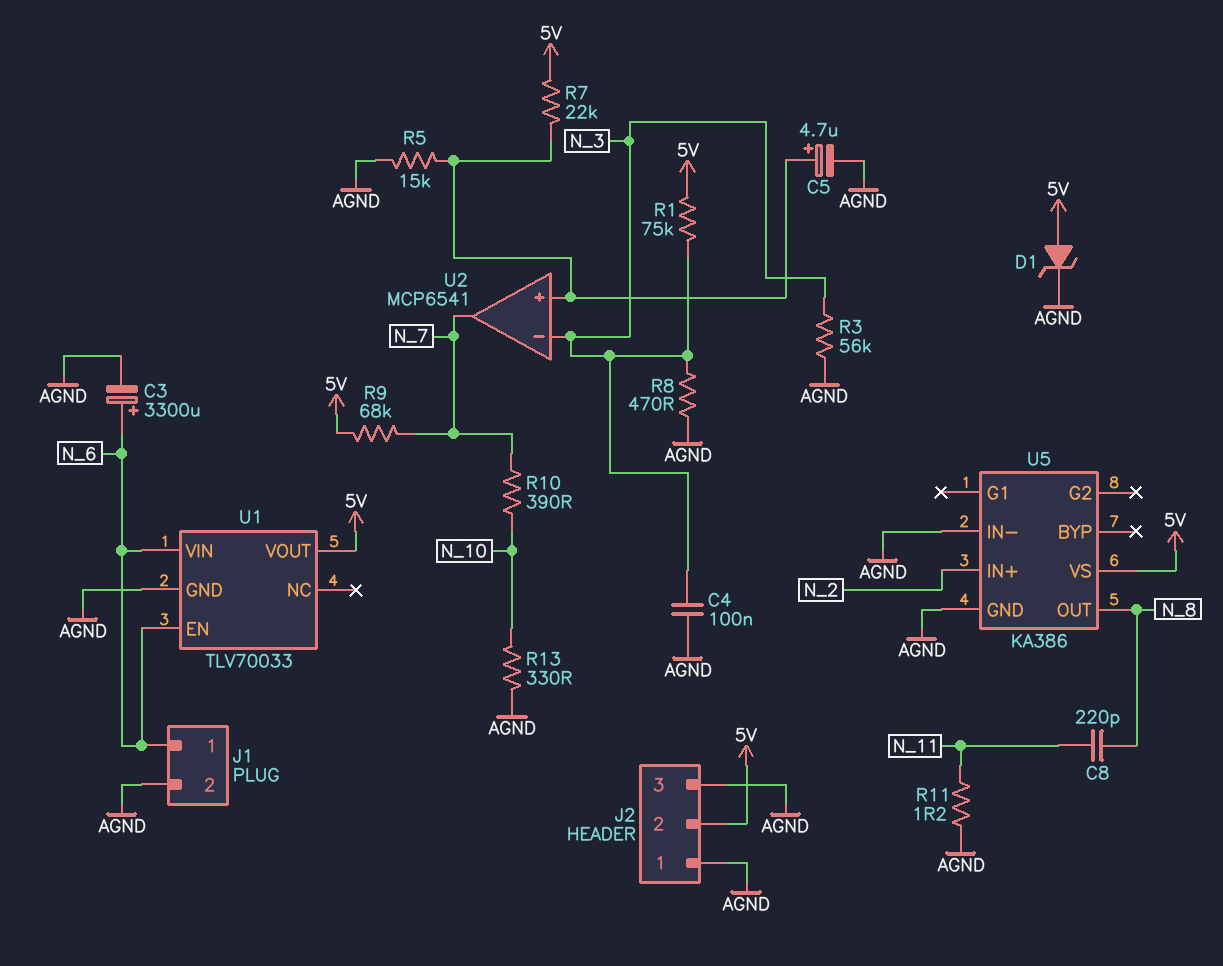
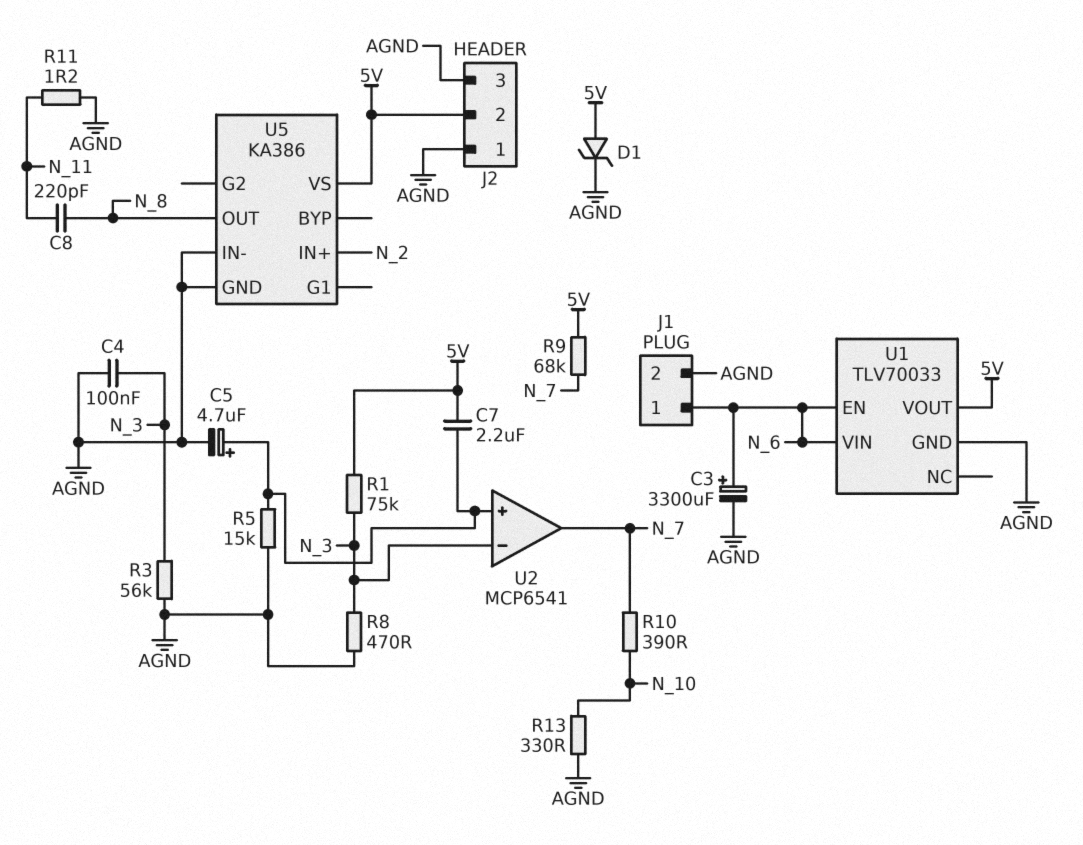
C7: none -> 2.2uF (5V, U2/in+)
R7: 22k (5V, U2/in+) -> none

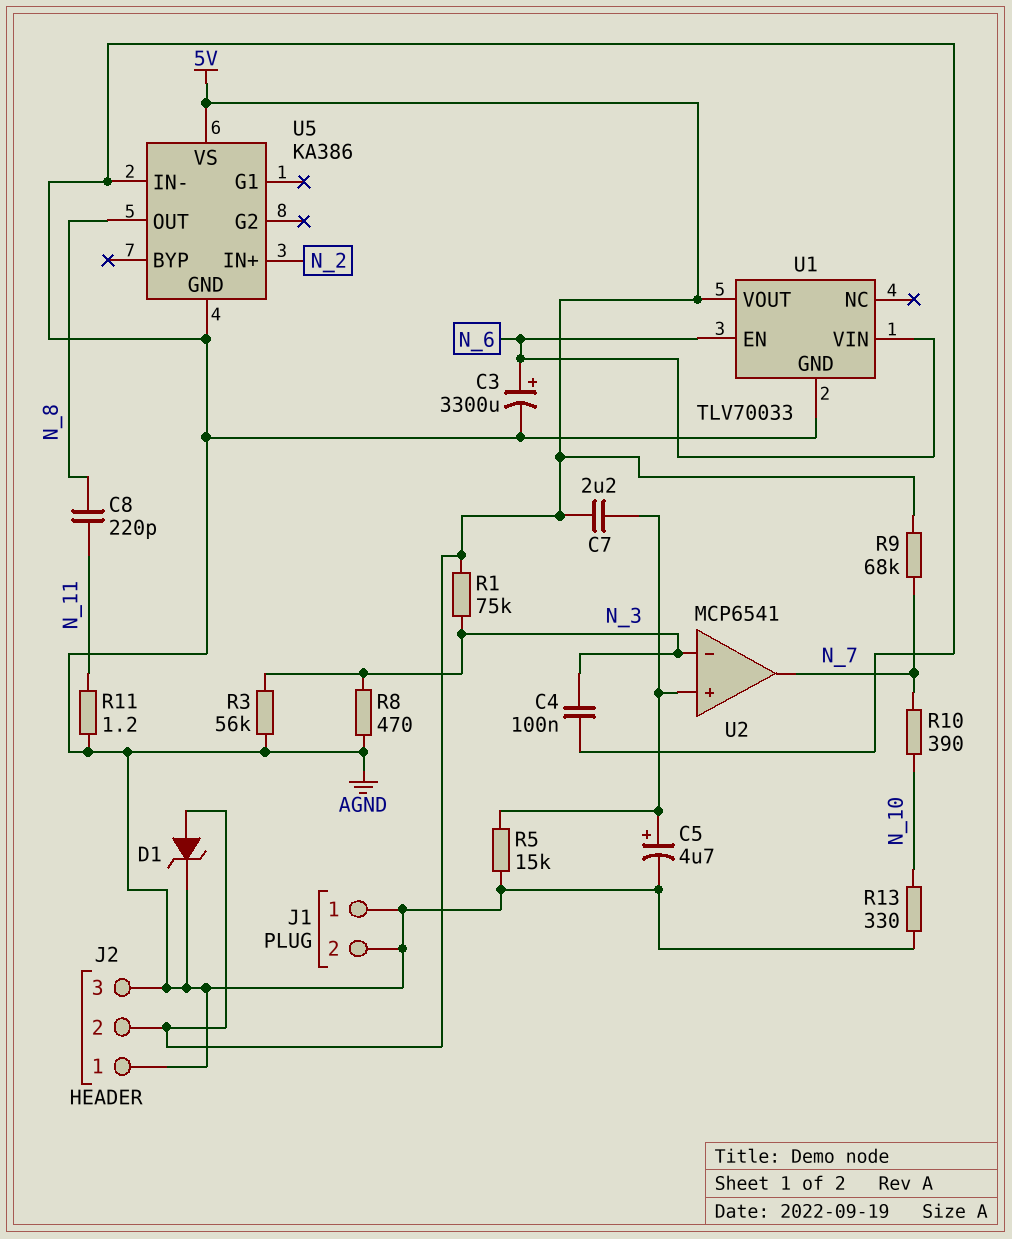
J1 pin 1: N_6 -> AGND

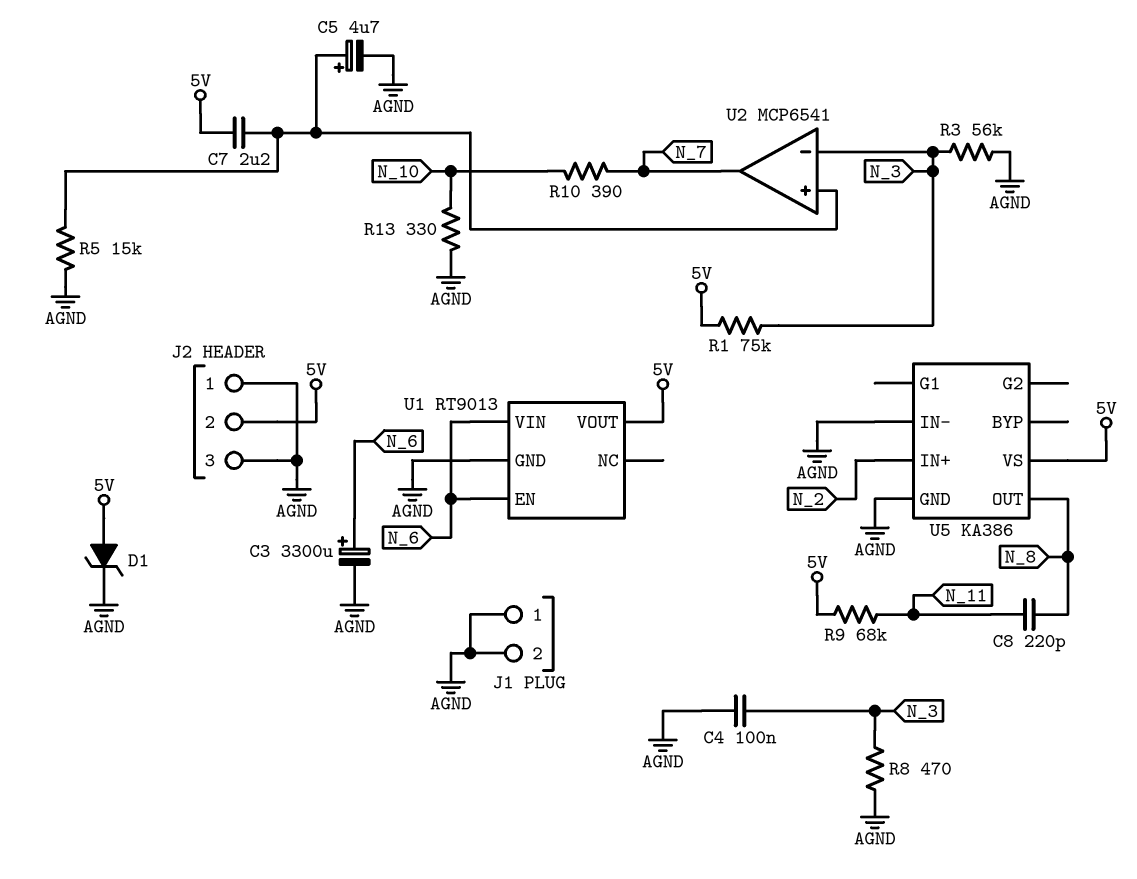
R9: 68k (5V, N_7) -> 68k (5V, N_11)
R11: 1.2 (AGND, N_11) -> none
U1: TLV70033 -> RT9013

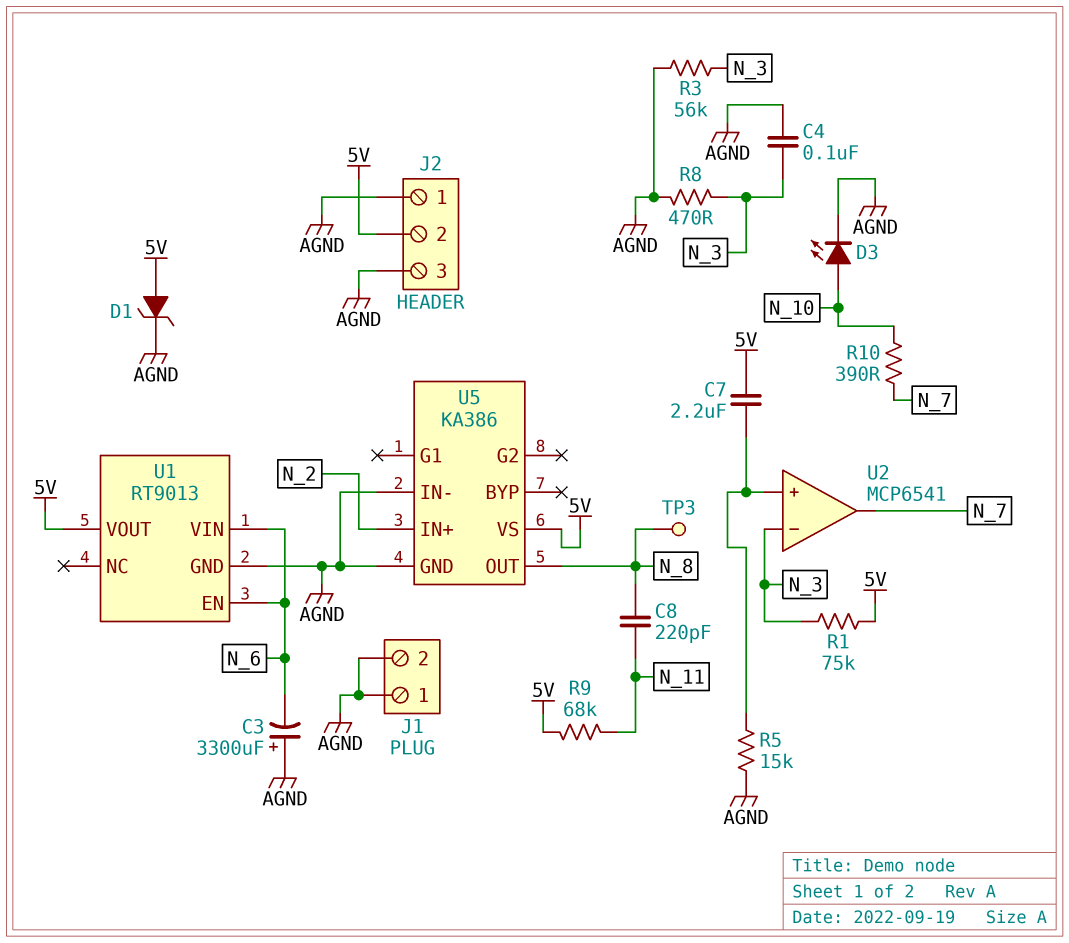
C3: 3300uF (plus N_6, minus AGND) -> 3300uF (plus AGND, minus N_6)
C5: 4.7uF (plus U2/in+, minus AGND) -> none
D3: none -> LED (A N_10, K AGND)
R13: 330 (AGND, N_10) -> none
TP3: none -> test point (N_8)

